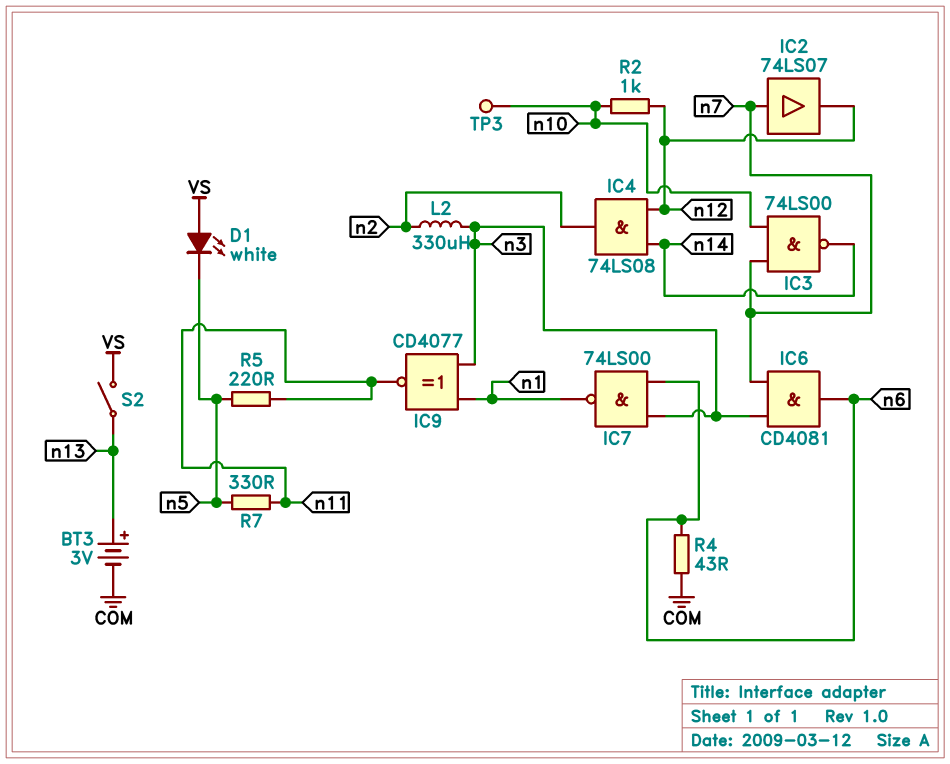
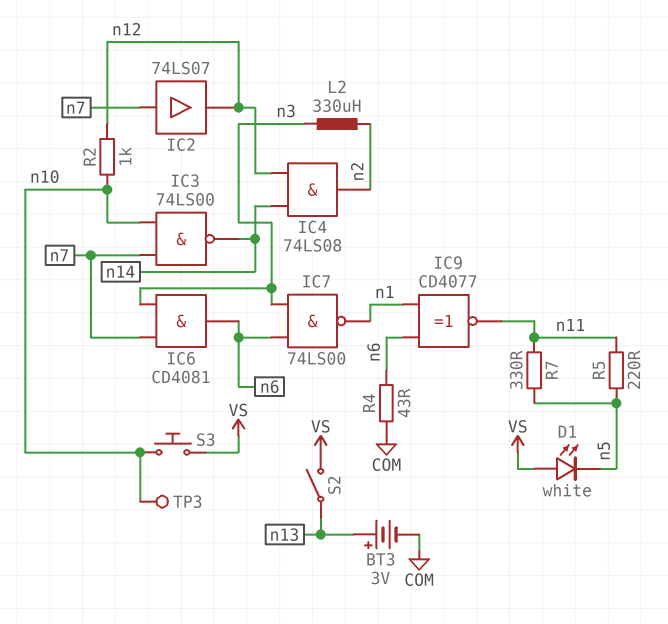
IC9: XNOR CD4077 (in n1, in n3, out n11) -> XNOR CD4077 (in n1, in n6, out n11)
S3: none -> button (VS, n10)

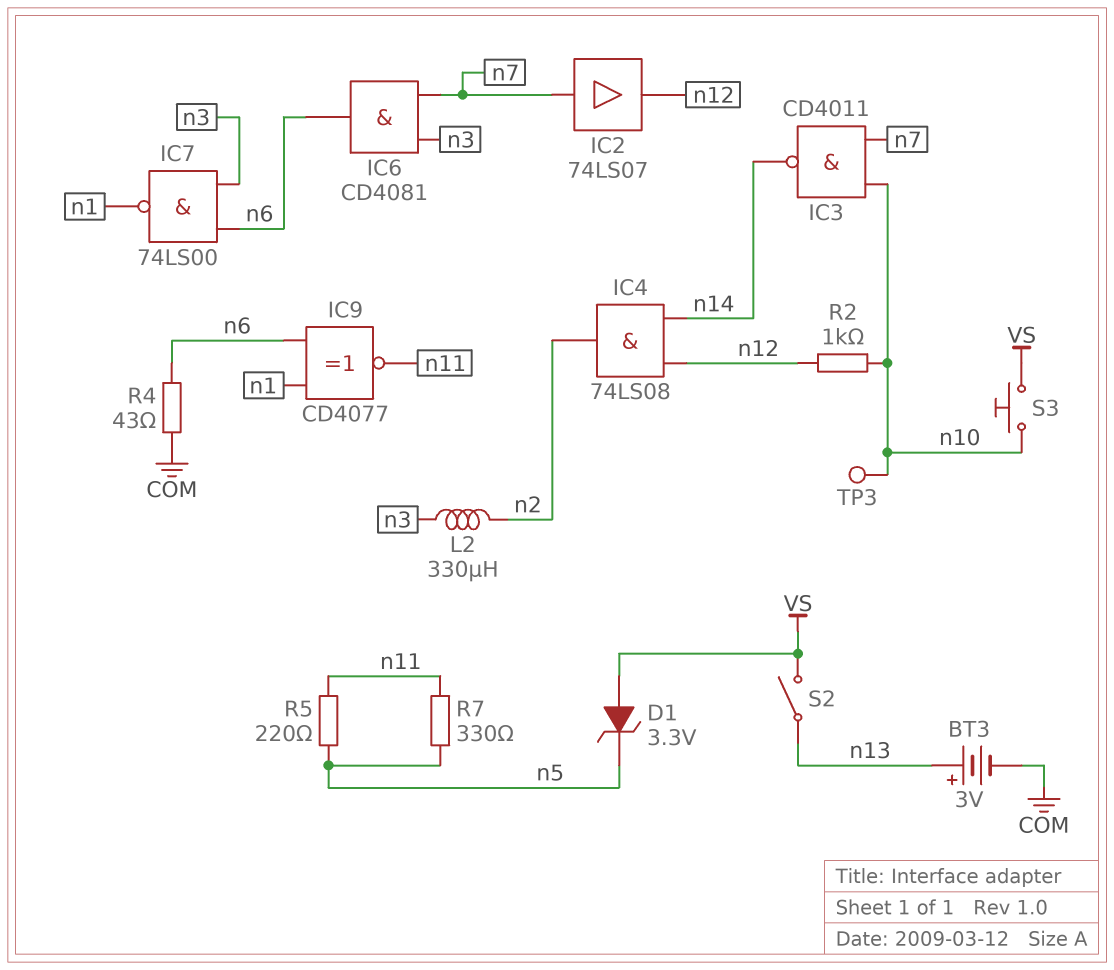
D1: LED white (A VS, K n5) -> zener 3.3V (A VS, K n5)
IC3: NAND 74LS00 (in n7, in n10, out n14) -> NAND CD4011 (in n7, in n10, out n14)

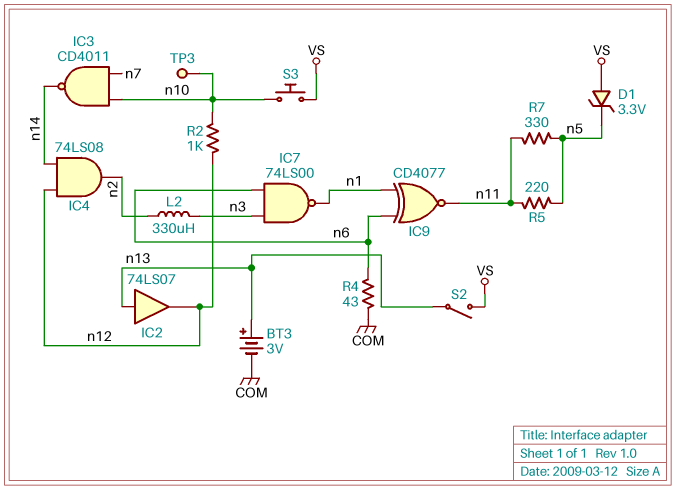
IC2: buffer 74LS07 (in n7, out n12) -> buffer 74LS07 (in n13, out n12)
IC6: AND CD4081 (in n3, in n7, out n6) -> none

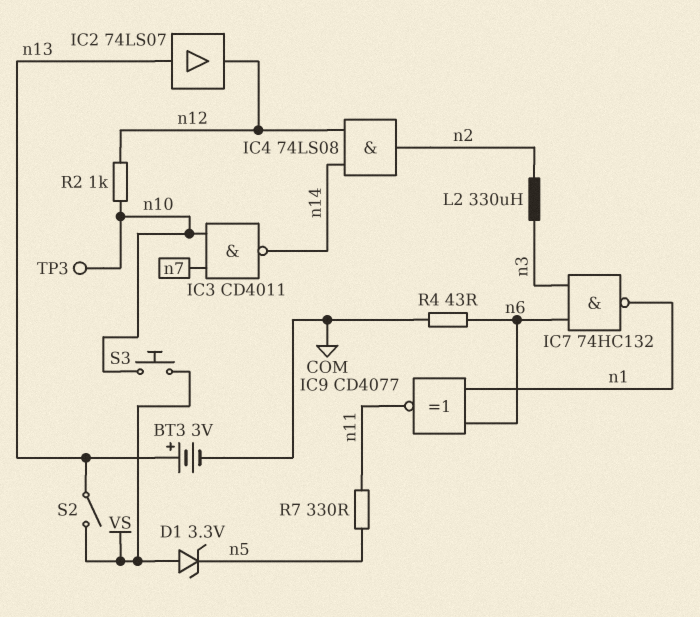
IC7: NAND 74LS00 (in n3, in n6, out n1) -> NAND 74HC132 (in n3, in n6, out n1)
R5: 220 (n5, n11) -> none

